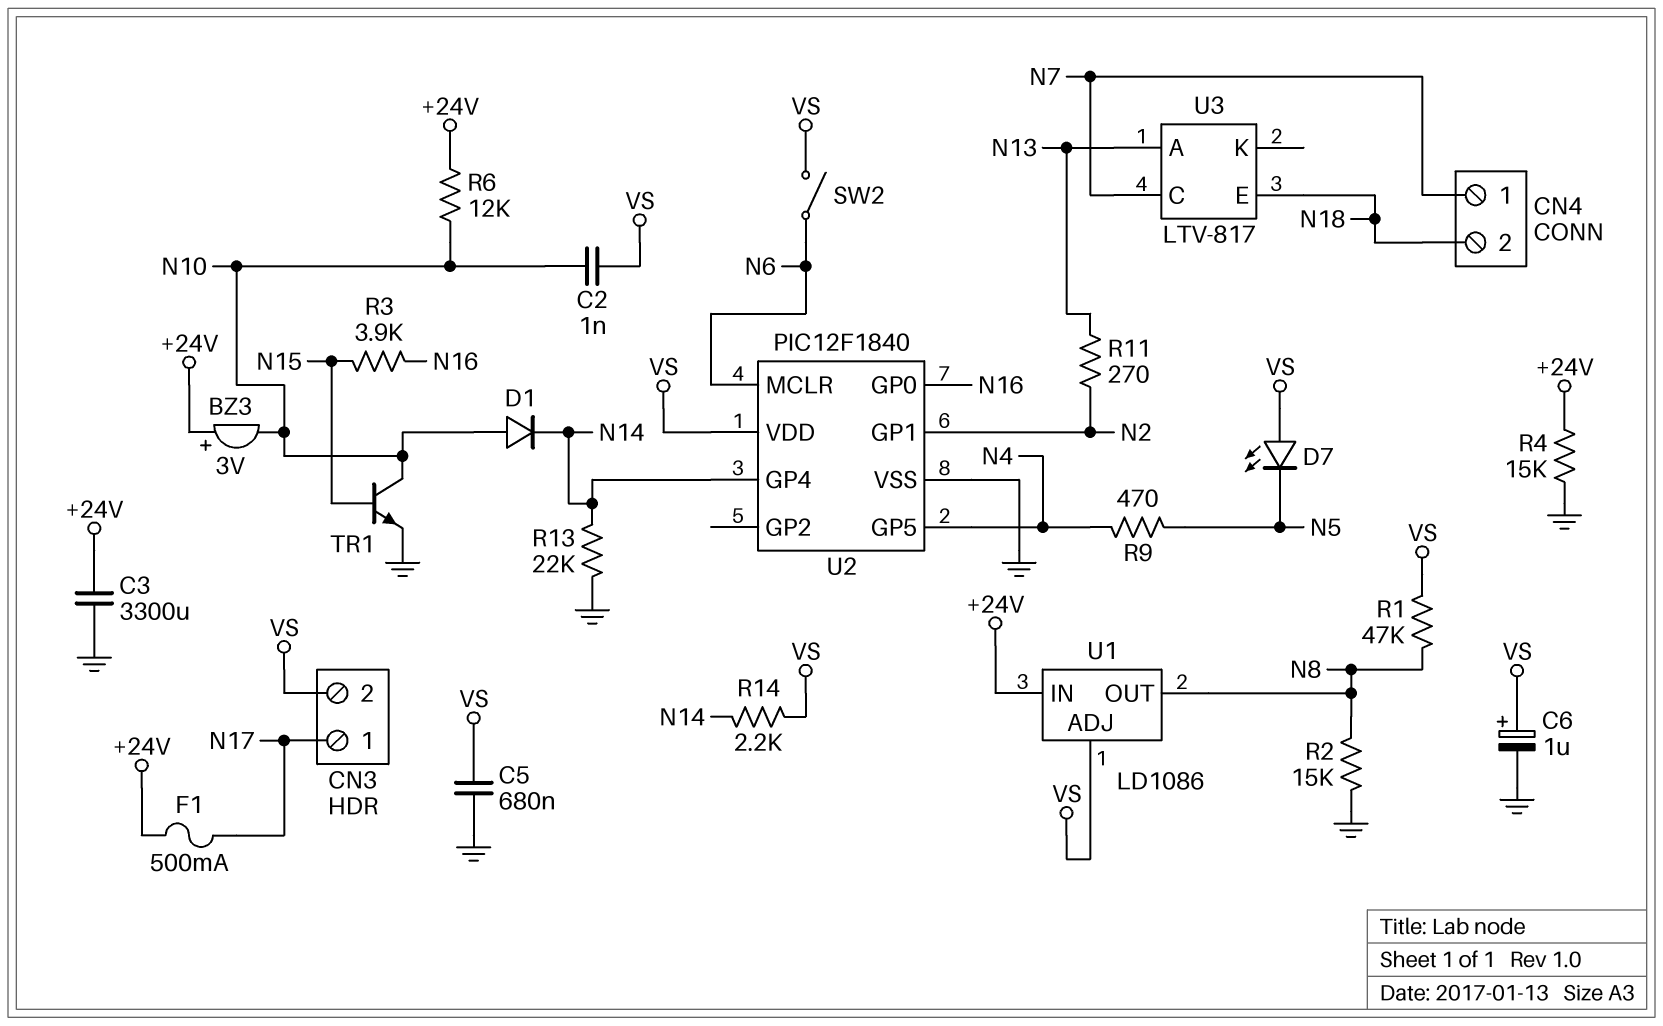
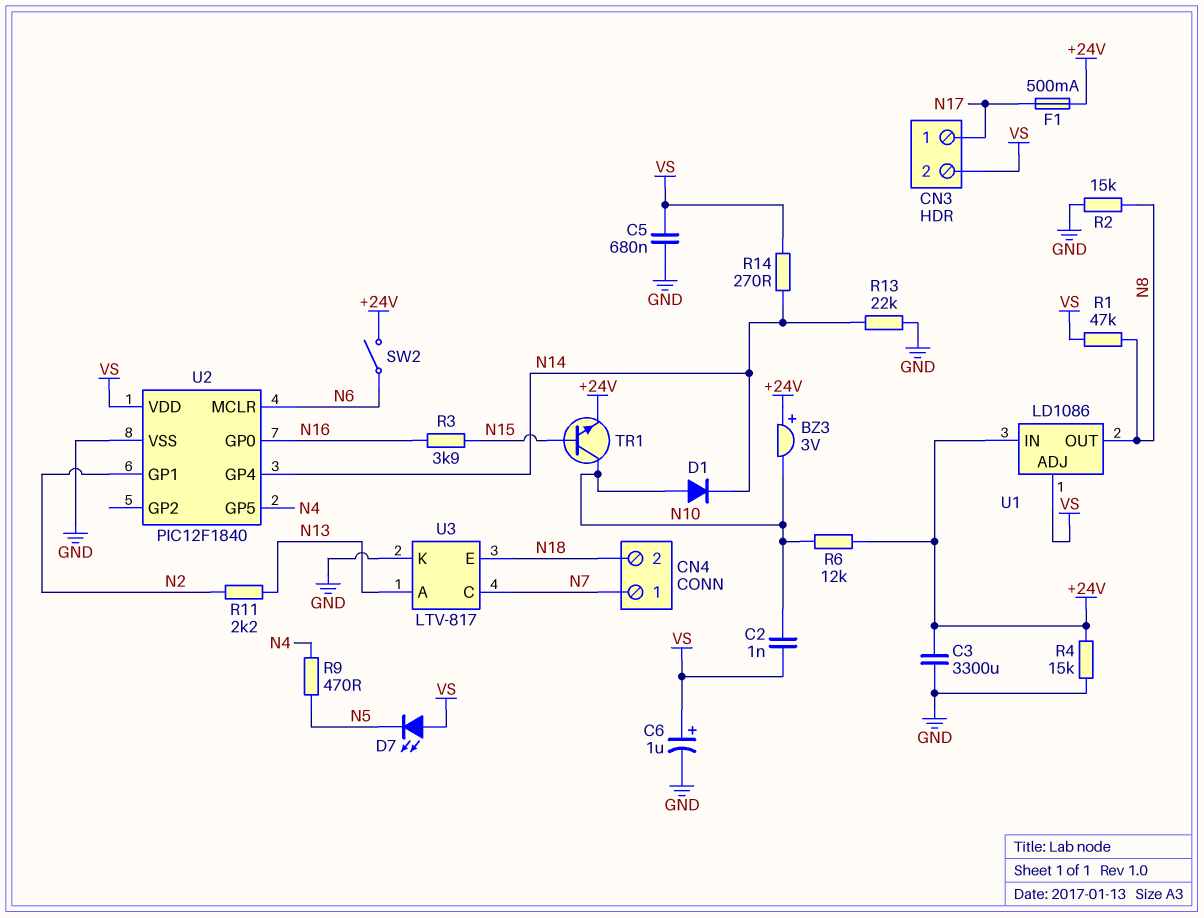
R11: 270 (N2, N13) -> 2.2k (N2, N13)
R14: 2.2k (N14, VS) -> 270 (N14, VS)
SW2: switch (N6, VS) -> switch (+24V, N6)
TR1: NPN (B N15, C N10, E GND) -> NPN (B N15, C N10, E +24V)
U3 pin K: none -> GND

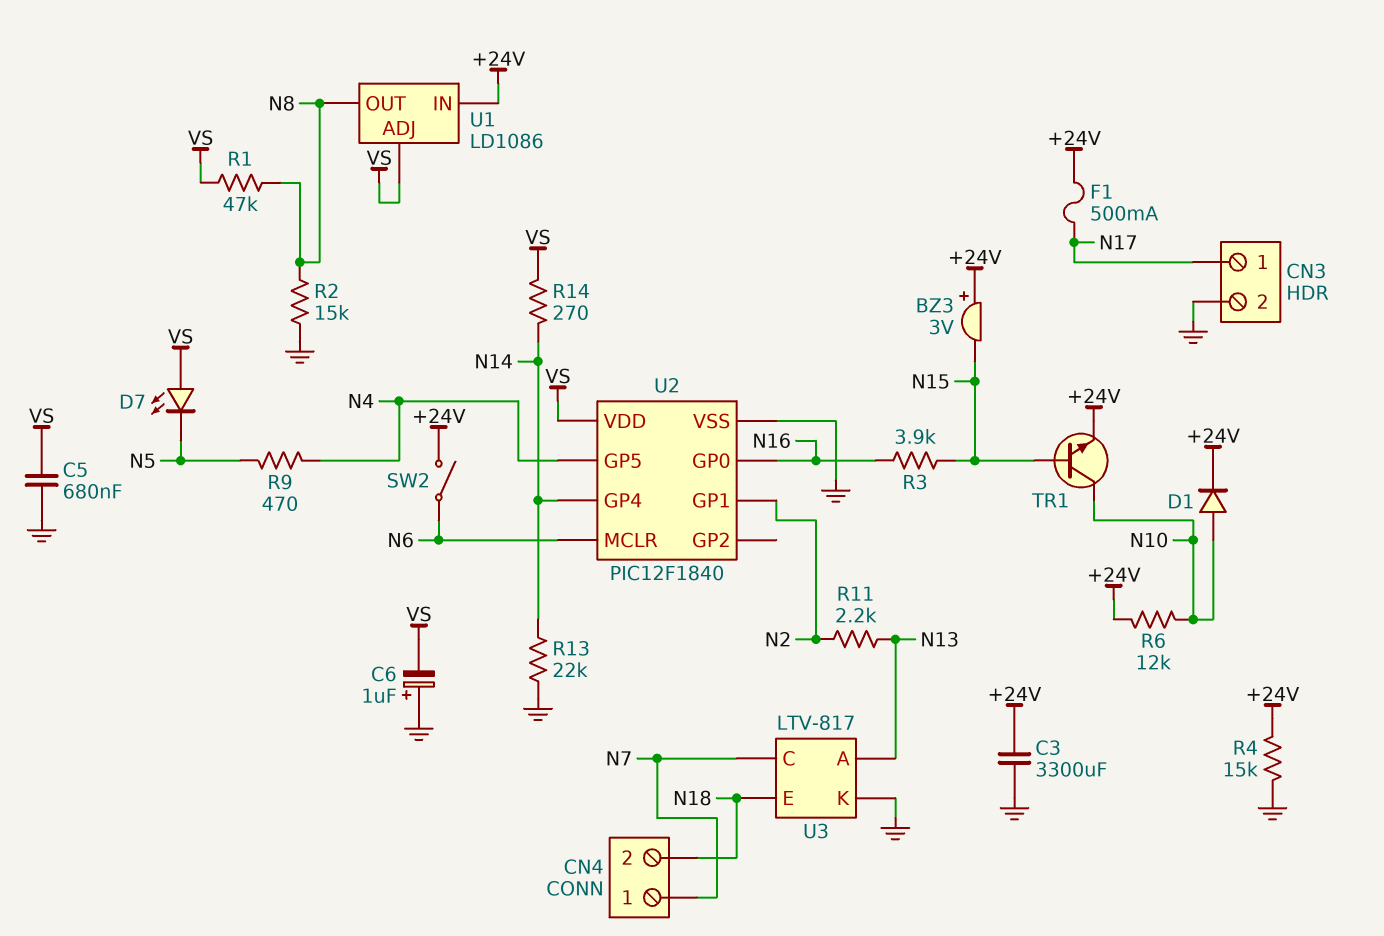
BZ3: buzzer 3V (plus +24V, minus N10) -> buzzer 3V (plus +24V, minus N15)
C2: 1nF (N10, VS) -> none
C6: 1uF (plus VS, minus GND) -> 1uF (plus GND, minus VS)
CN3 pin 2: VS -> GND
D1: diode (A N10, K N14) -> diode (A N10, K +24V)

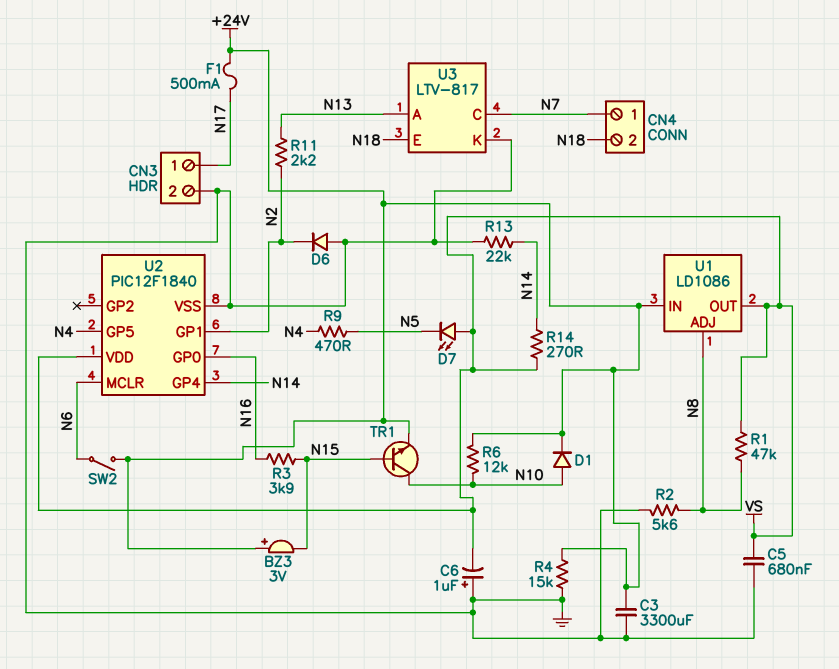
D6: none -> diode (A GND, K N2)
R2: 15k (GND, N8) -> 5.6k (GND, N8)
U1 pin ADJ: VS -> N8
U1 pin OUT: N8 -> VS

